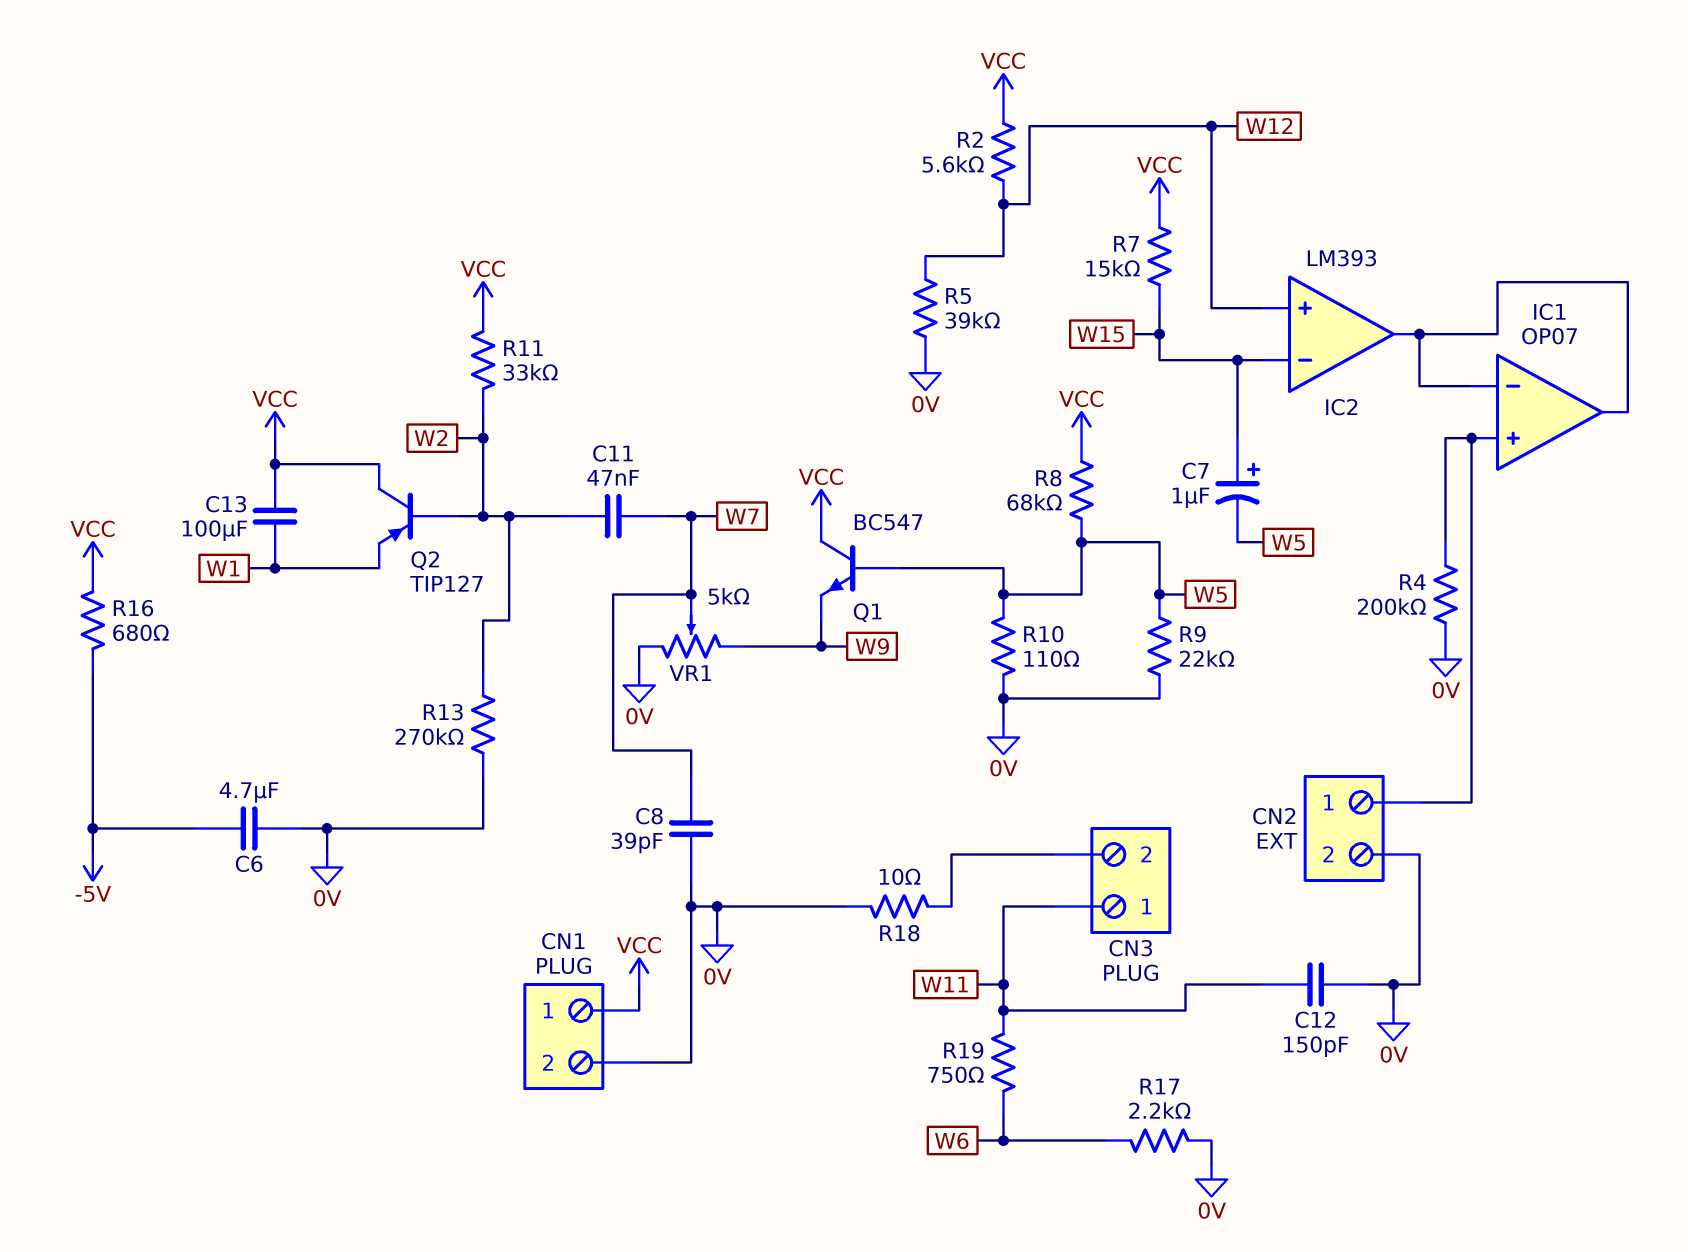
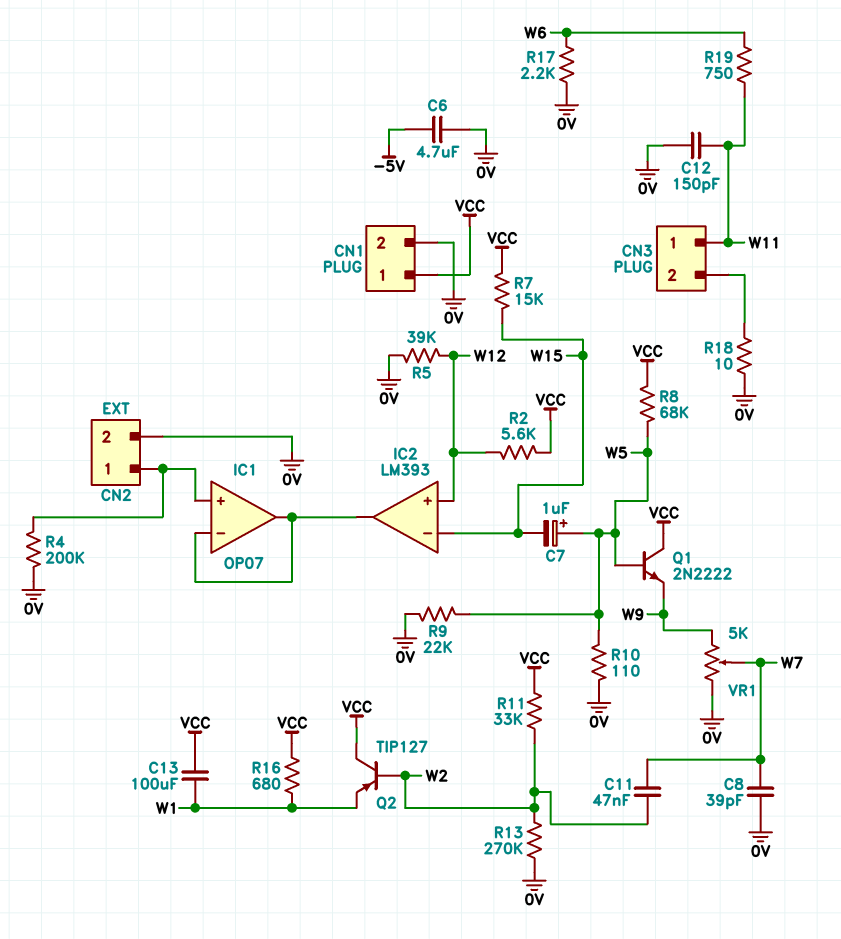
C7: 1uF (plus W15, minus W5) -> 1uF (plus W5, minus W15)
Q1: NPN BC547 (B W5, C VCC, E W9) -> NPN 2N2222 (B W5, C VCC, E W9)
R16: 680 (-5V, VCC) -> 680 (VCC, W1)

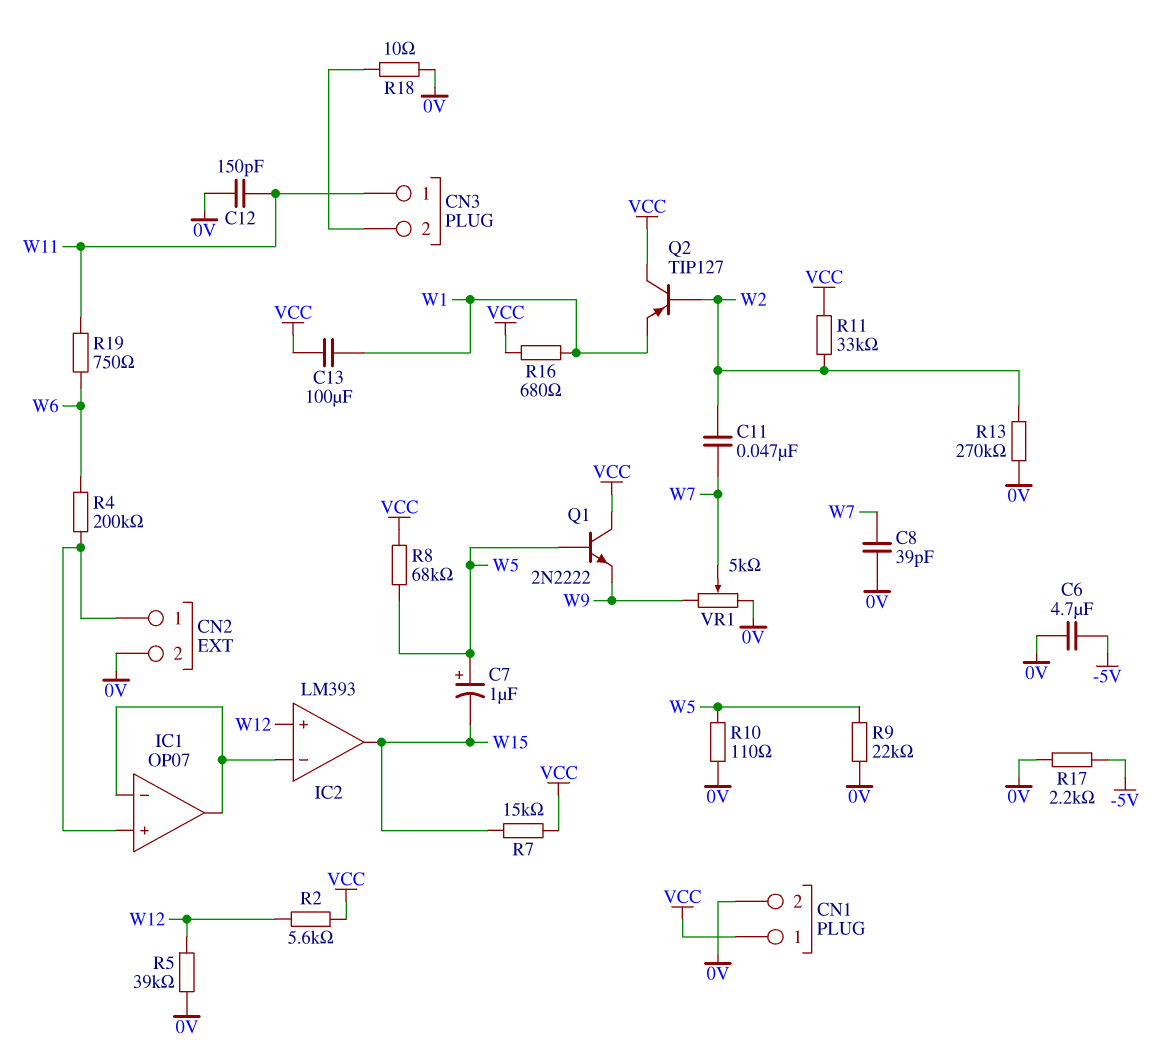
IC2 pin in-: W15 -> IC1/in-
IC2 pin out: IC1/in- -> W15
R4: 200k (0V, CN2/1) -> 200k (CN2/1, W6)
R17: 2.2k (0V, W6) -> 2.2k (-5V, 0V)

